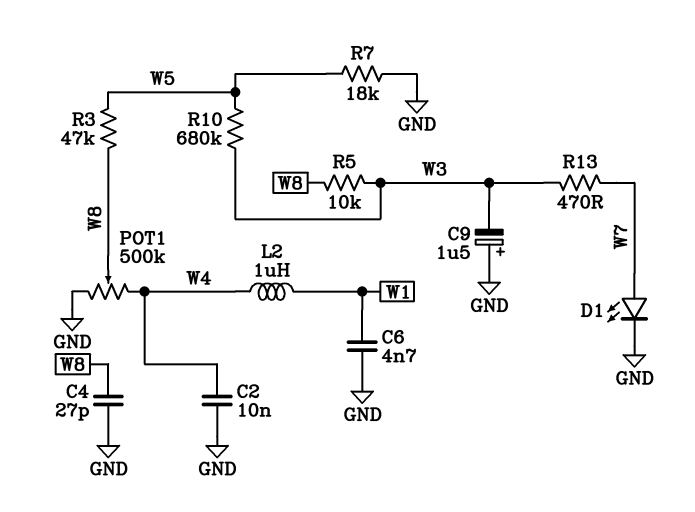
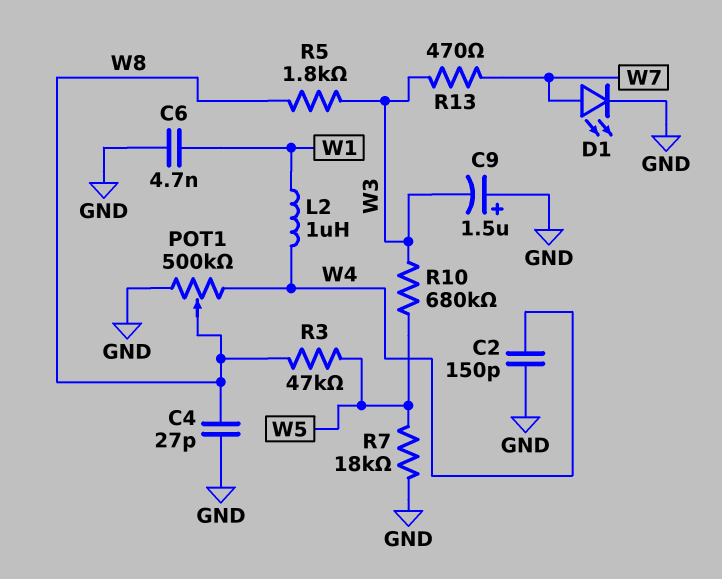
C2: 10nF (GND, W4) -> 150pF (GND, W4)
R5: 10k (W3, W8) -> 1.8k (W3, W8)

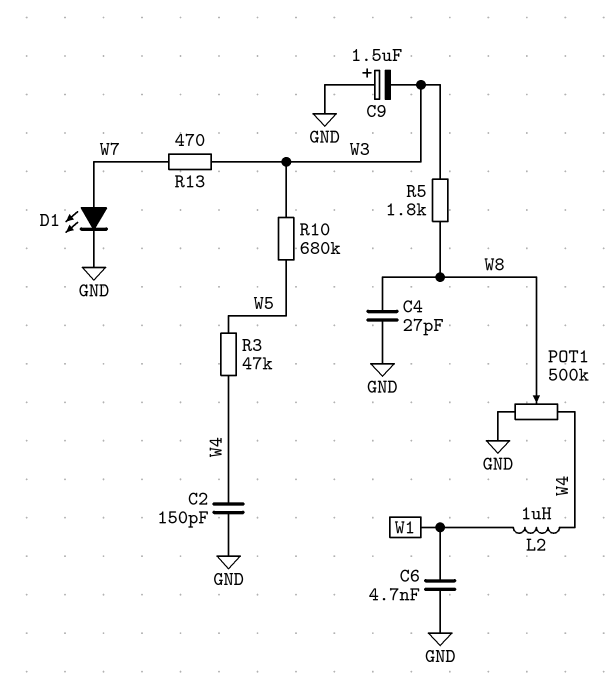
R3: 47k (W5, W8) -> 47k (W4, W5)
R7: 18k (GND, W5) -> none

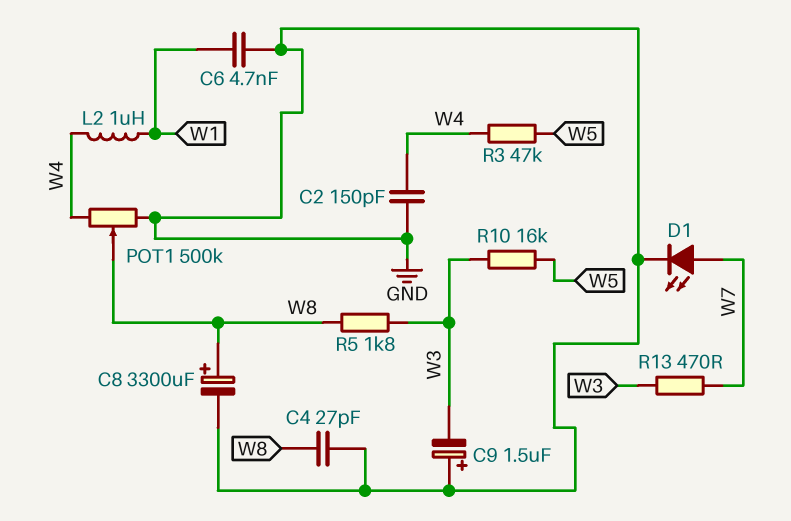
C8: none -> 3300uF (plus W8, minus GND)
R10: 680k (W3, W5) -> 16k (W3, W5)

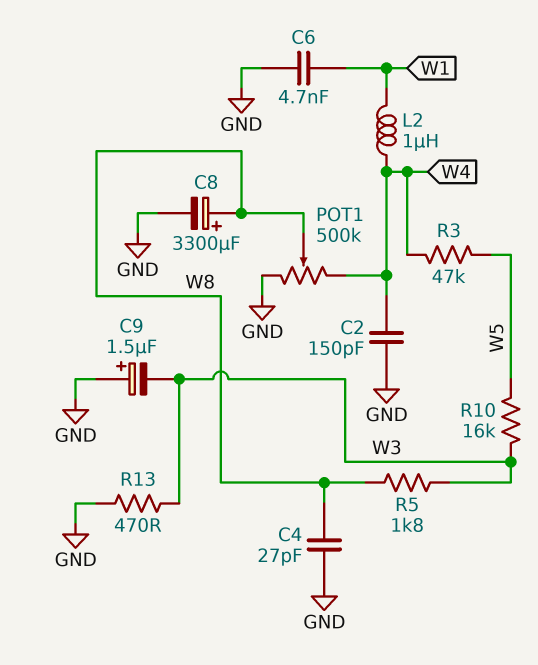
D1: LED (A W7, K GND) -> none
R13: 470 (W3, W7) -> 470 (GND, W3)

